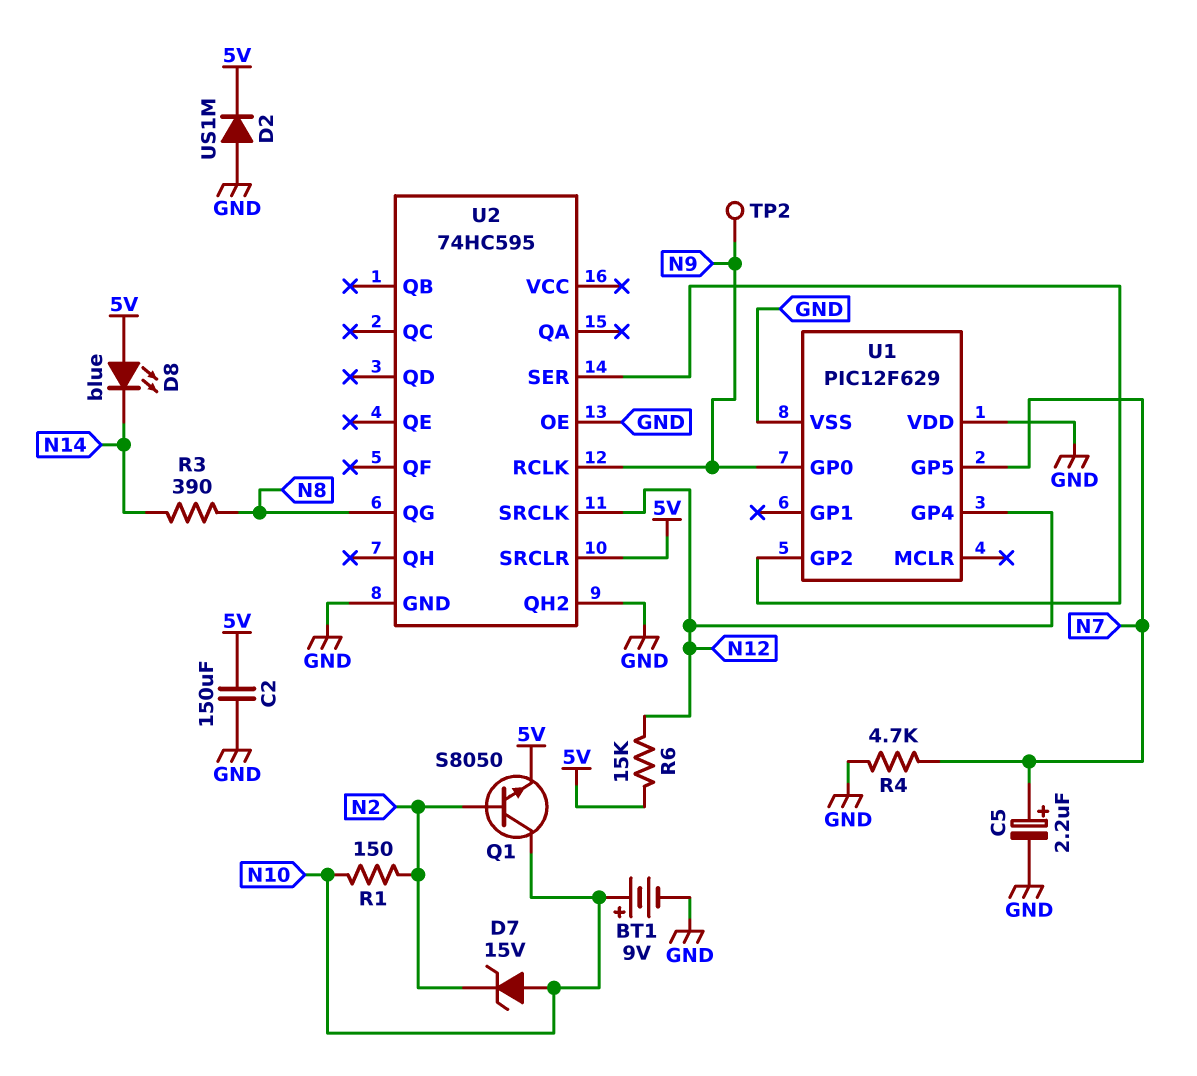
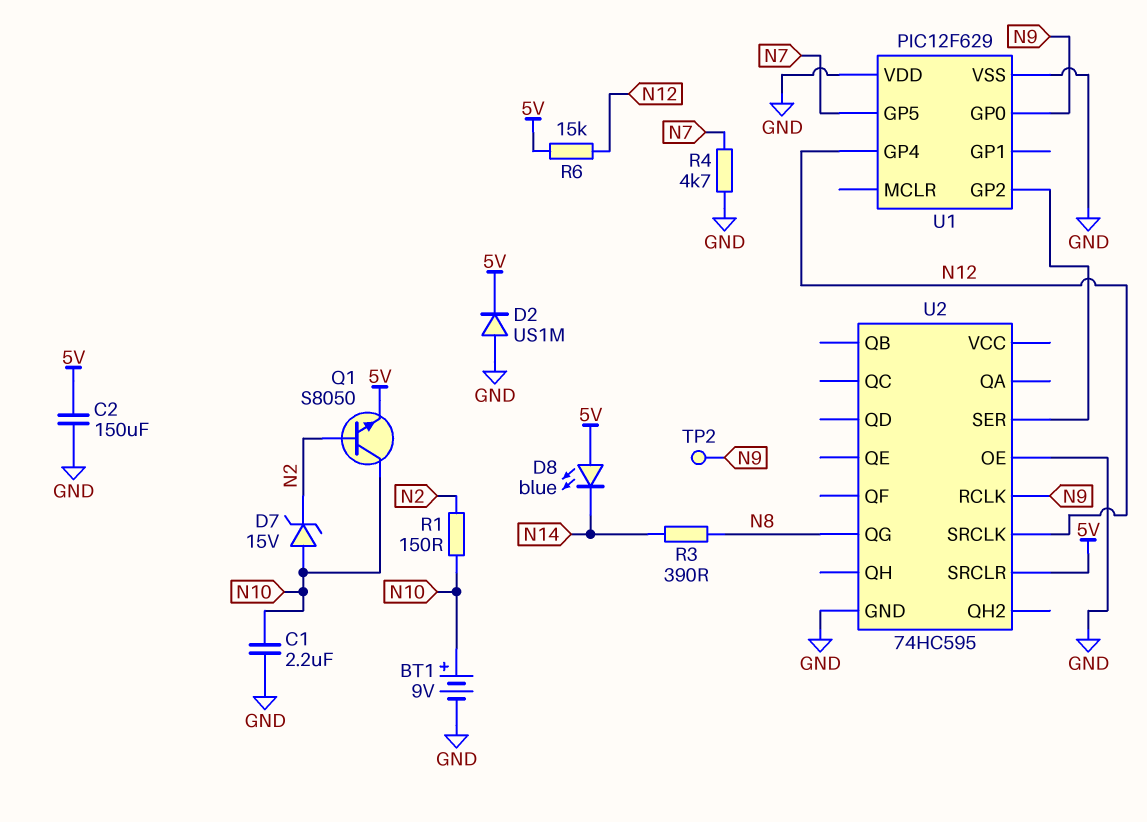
C1: none -> 2.2uF (GND, N10)
C5: 2.2uF (plus N7, minus GND) -> none
U2 pin QH2: GND -> none

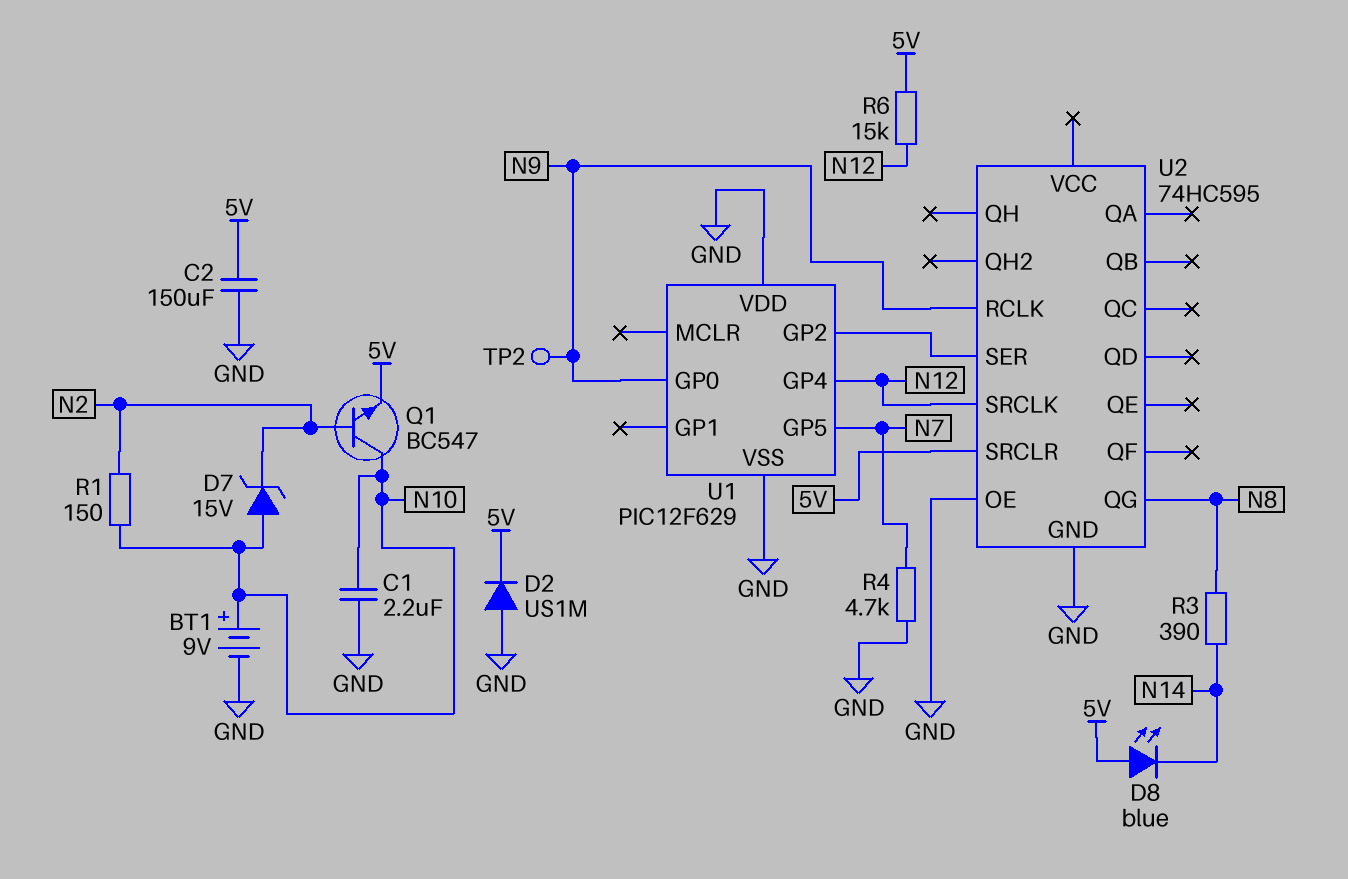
Q1: NPN S8050 (B N2, C N10, E 5V) -> NPN BC547 (B N2, C N10, E 5V)

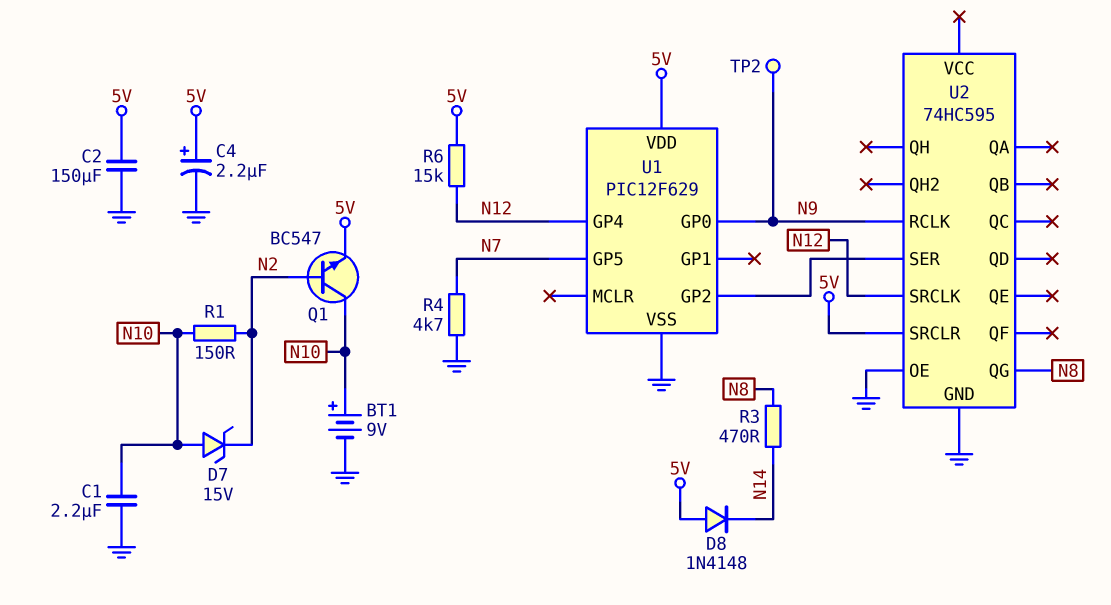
C4: none -> 2.2uF (plus 5V, minus GND)
D2: diode US1M (A GND, K 5V) -> none
D8: LED blue (A 5V, K N14) -> diode 1N4148 (A 5V, K N14)
R3: 390 (N8, N14) -> 470 (N8, N14)
U1 pin VDD: GND -> 5V

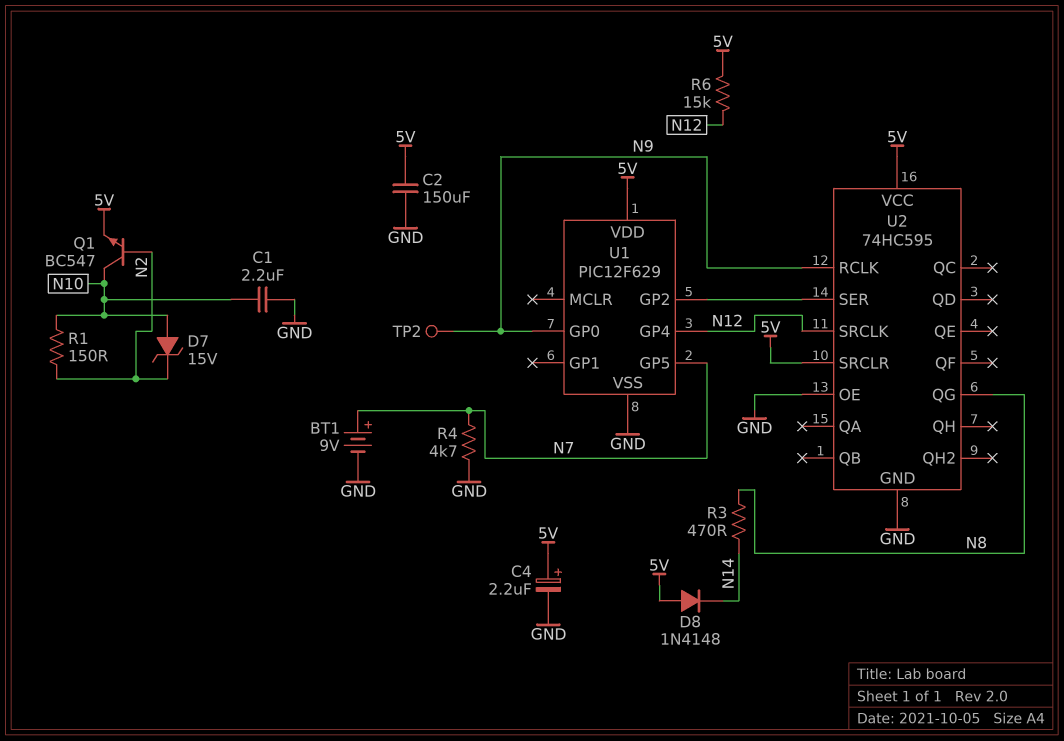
BT1: 9V (plus N10, minus GND) -> 9V (plus N7, minus GND)
U2 pin VCC: none -> 5V

